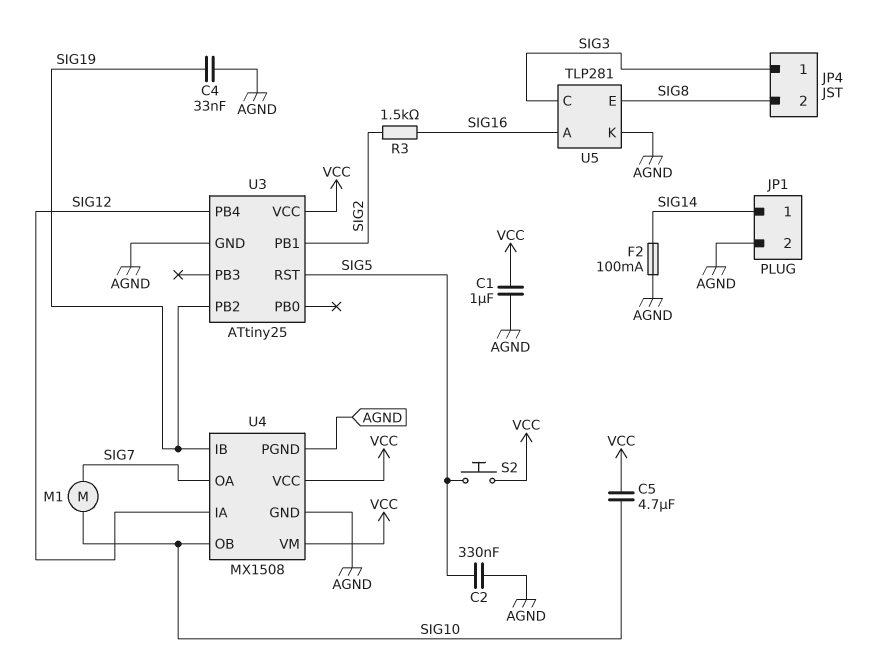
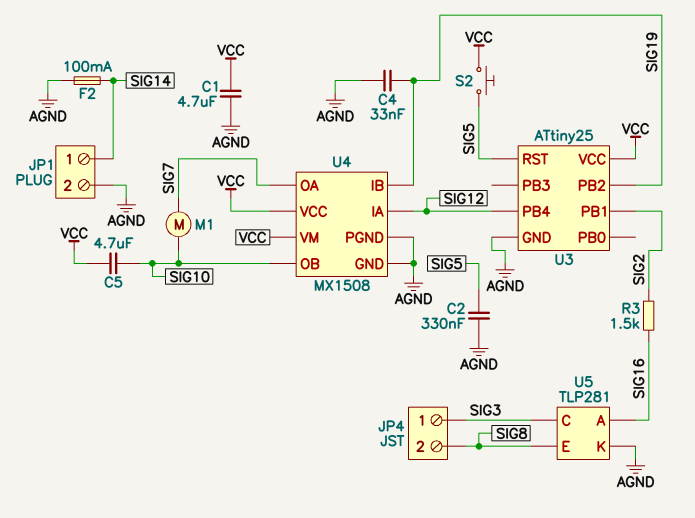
C1: 1uF (AGND, VCC) -> 4.7uF (AGND, VCC)

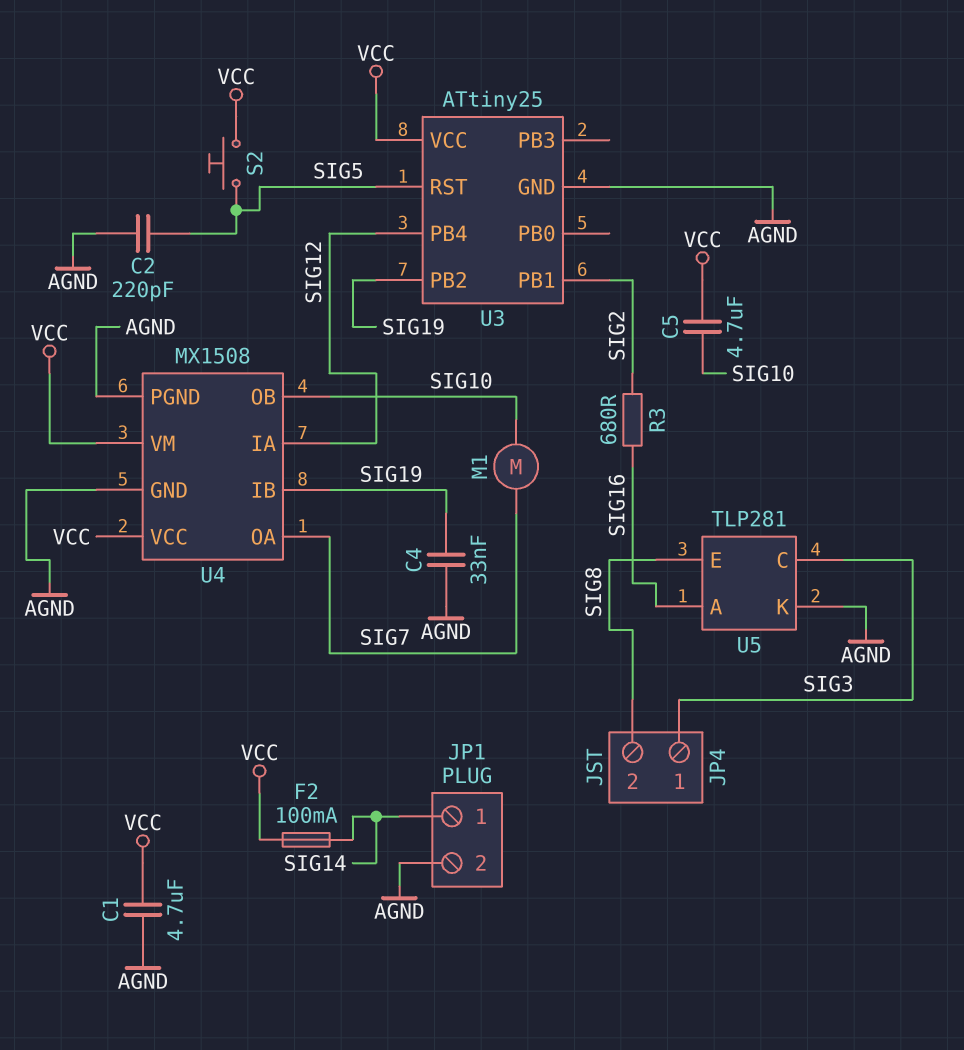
C2: 330nF (AGND, SIG5) -> 220pF (AGND, SIG5)
F2: 100mA (AGND, SIG14) -> 100mA (SIG14, VCC)
R3: 1.5k (SIG2, SIG16) -> 680 (SIG2, SIG16)

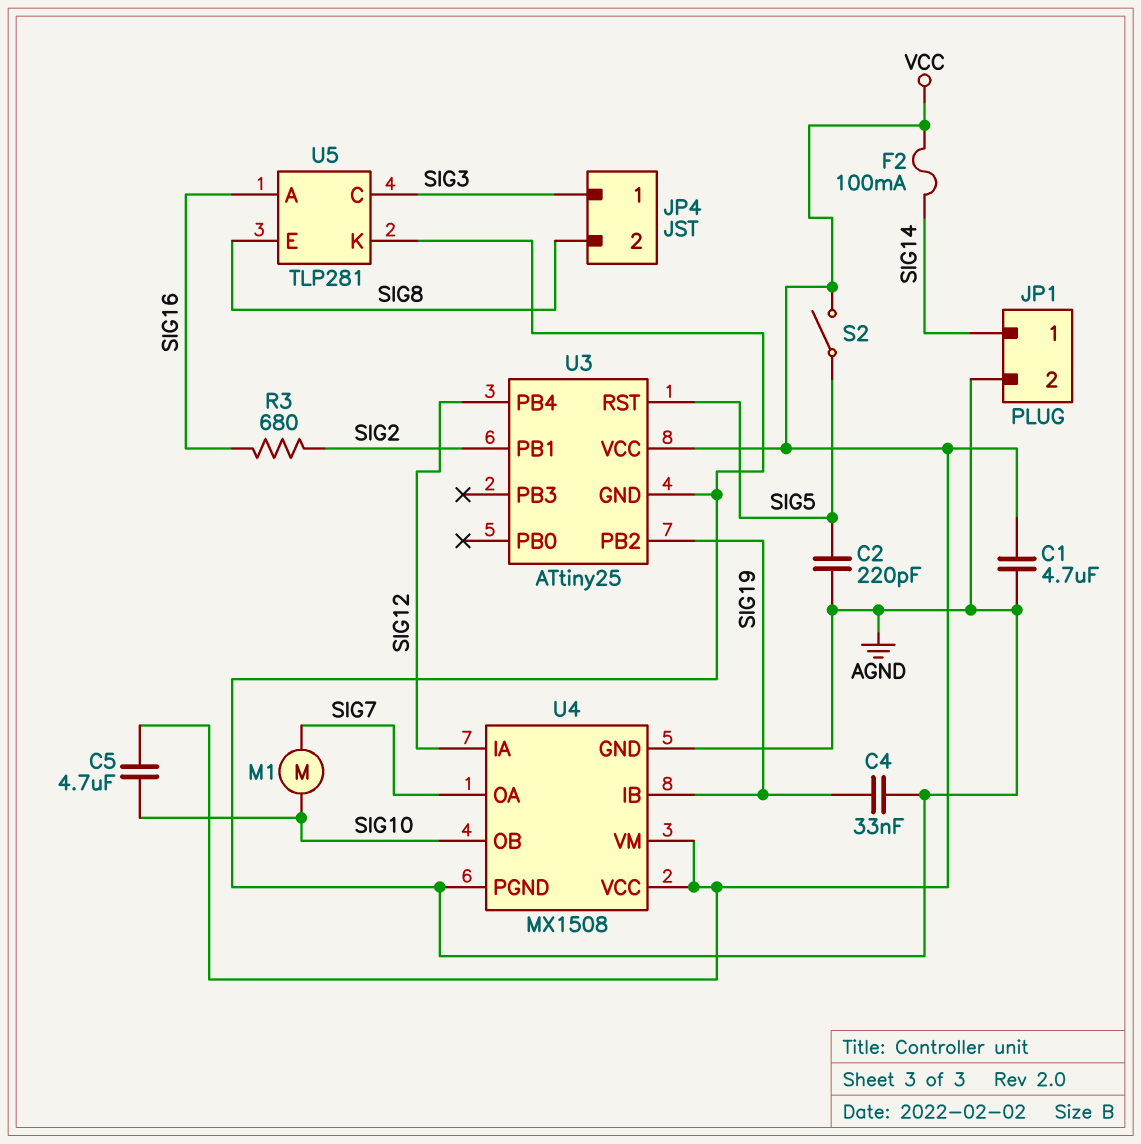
S2: button (SIG5, VCC) -> switch (SIG5, VCC)

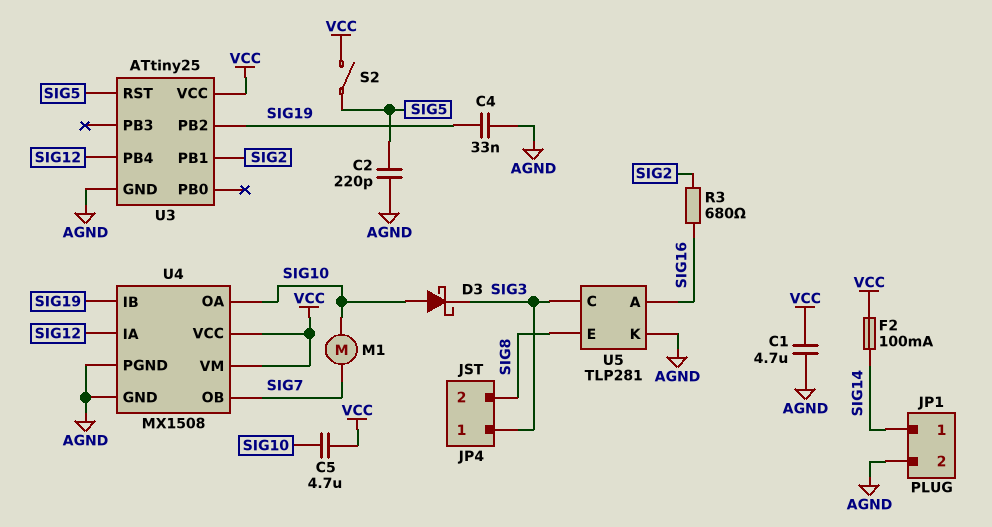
D3: none -> schottky (A SIG10, K SIG3)
U4 pin OA: SIG7 -> SIG10
U4 pin OB: SIG10 -> SIG7

